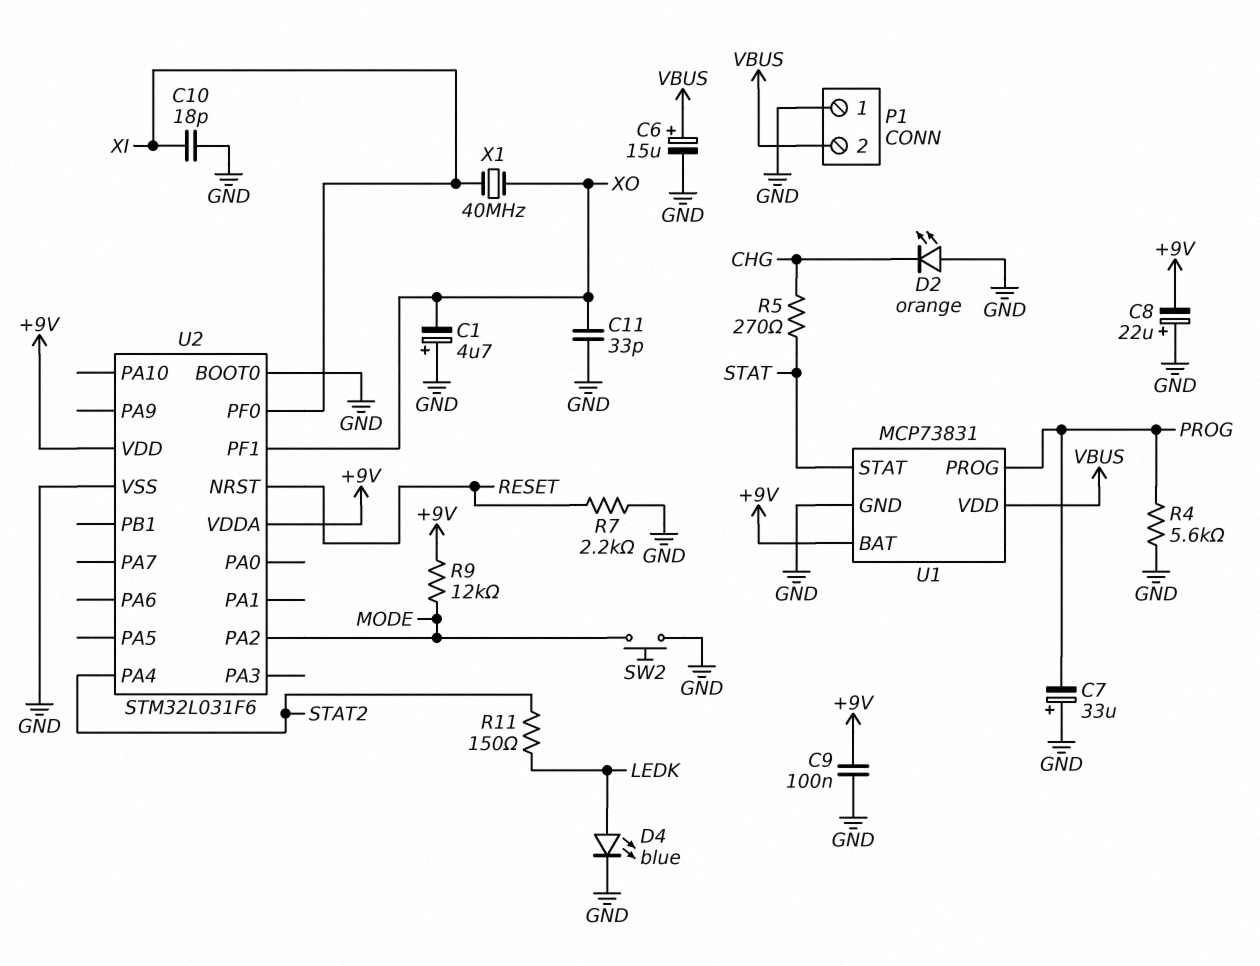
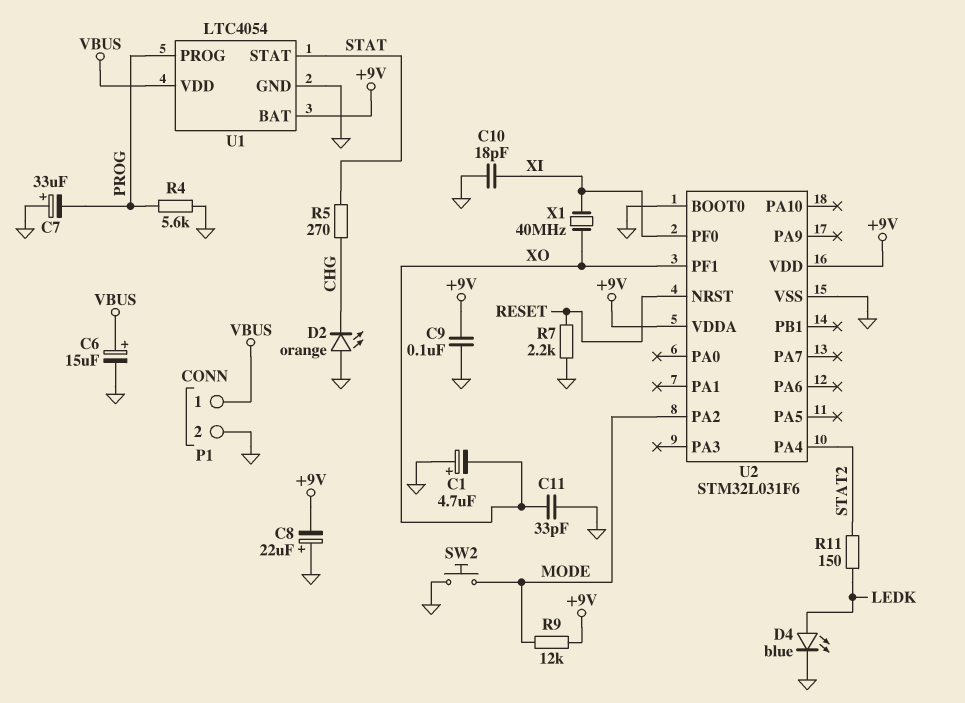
P1 pin 1: GND -> VBUS
P1 pin 2: VBUS -> GND
U1: MCP73831 -> LTC4054

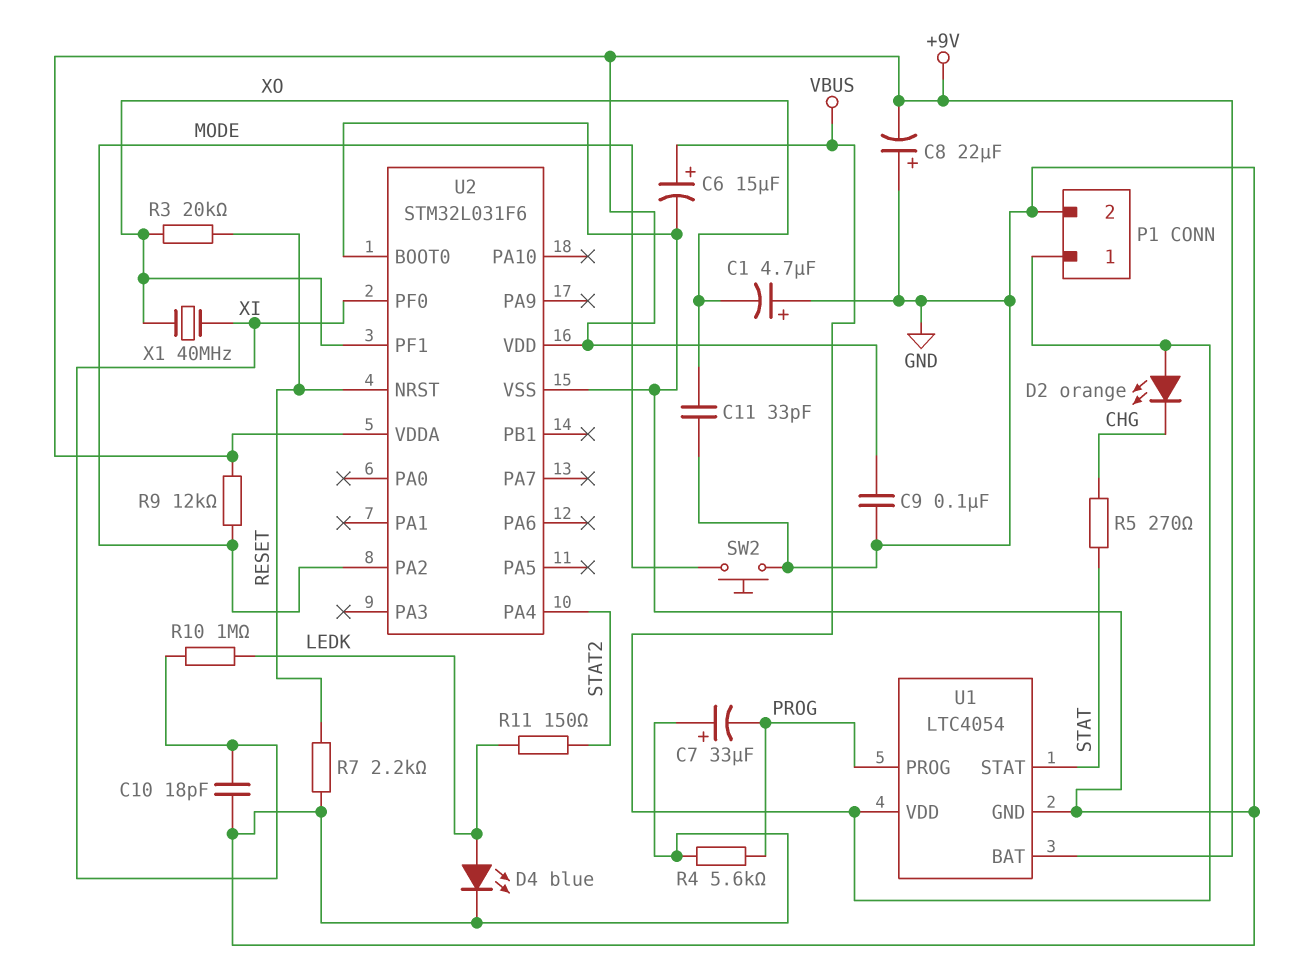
D2: LED orange (A GND, K CHG) -> LED orange (A VBUS, K CHG)
R3: none -> 20k (RESET, XO)
R10: none -> 1M (LEDK, XI)

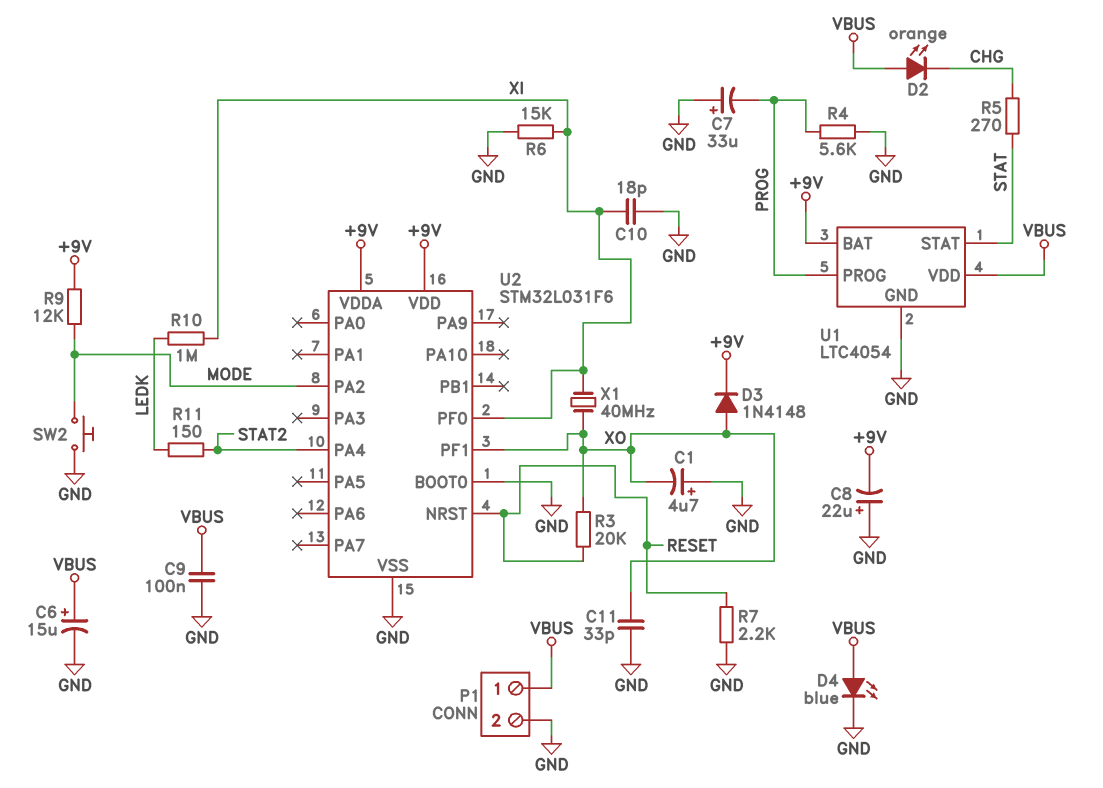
C9: 100nF (+9V, GND) -> 100nF (GND, VBUS)
D3: none -> diode 1N4148 (A XO, K +9V)
D4: LED blue (A LEDK, K GND) -> LED blue (A VBUS, K GND)
R6: none -> 15k (GND, XI)

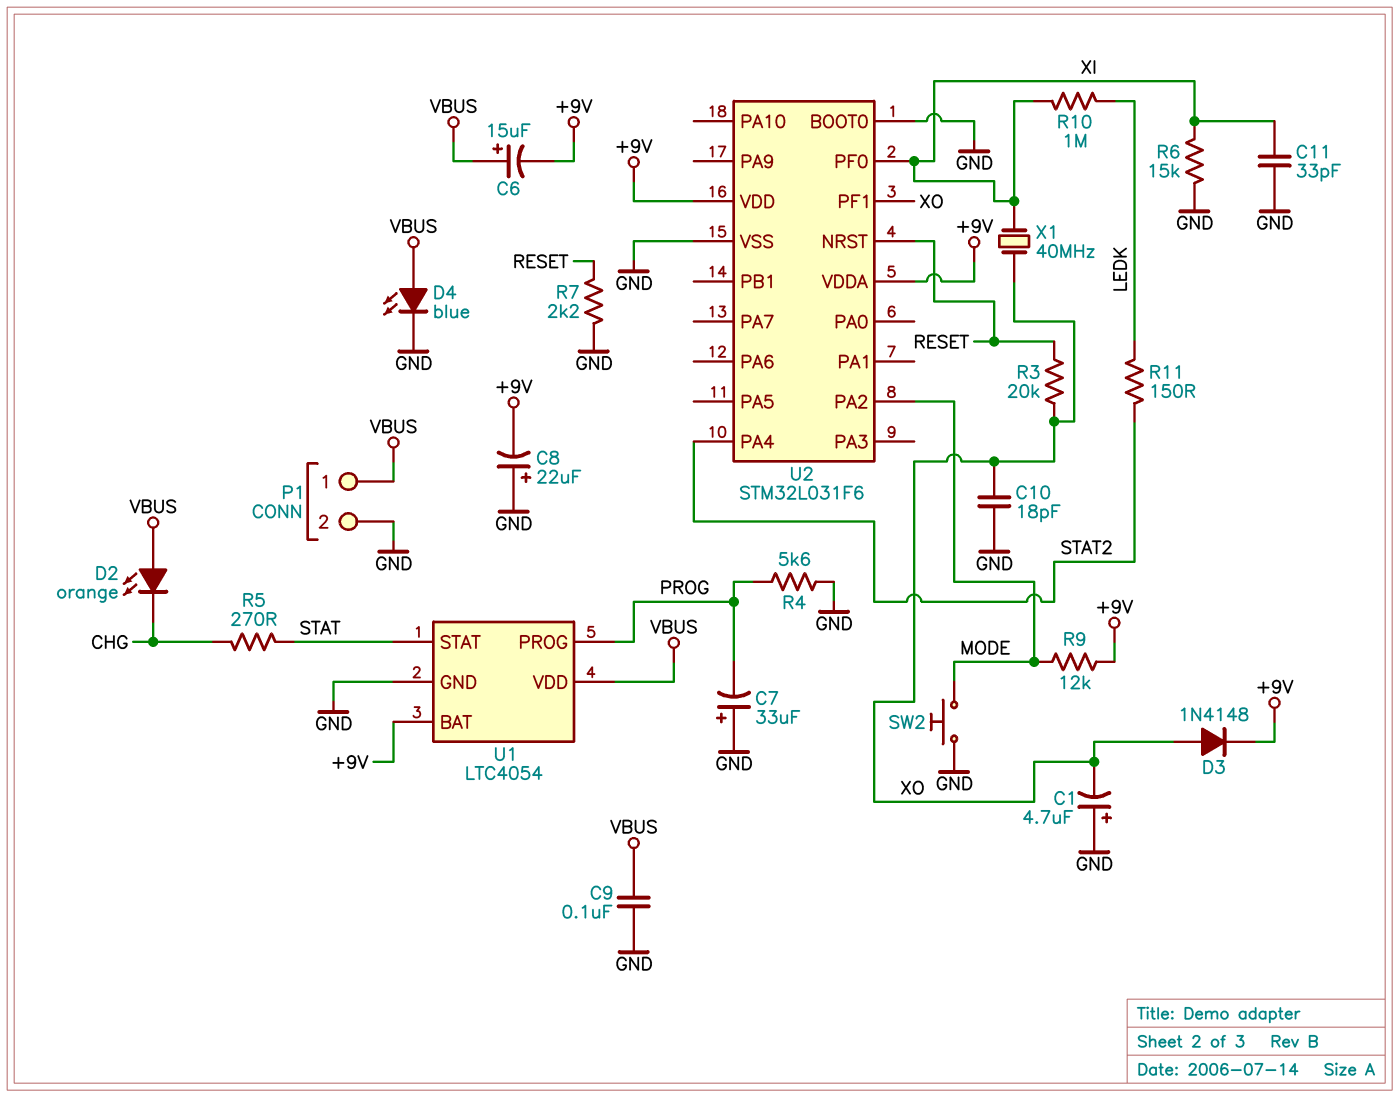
C6: 15uF (plus VBUS, minus GND) -> 15uF (plus VBUS, minus +9V)
C10: 18pF (GND, XI) -> 18pF (GND, XO)
C11: 33pF (GND, XO) -> 33pF (GND, XI)

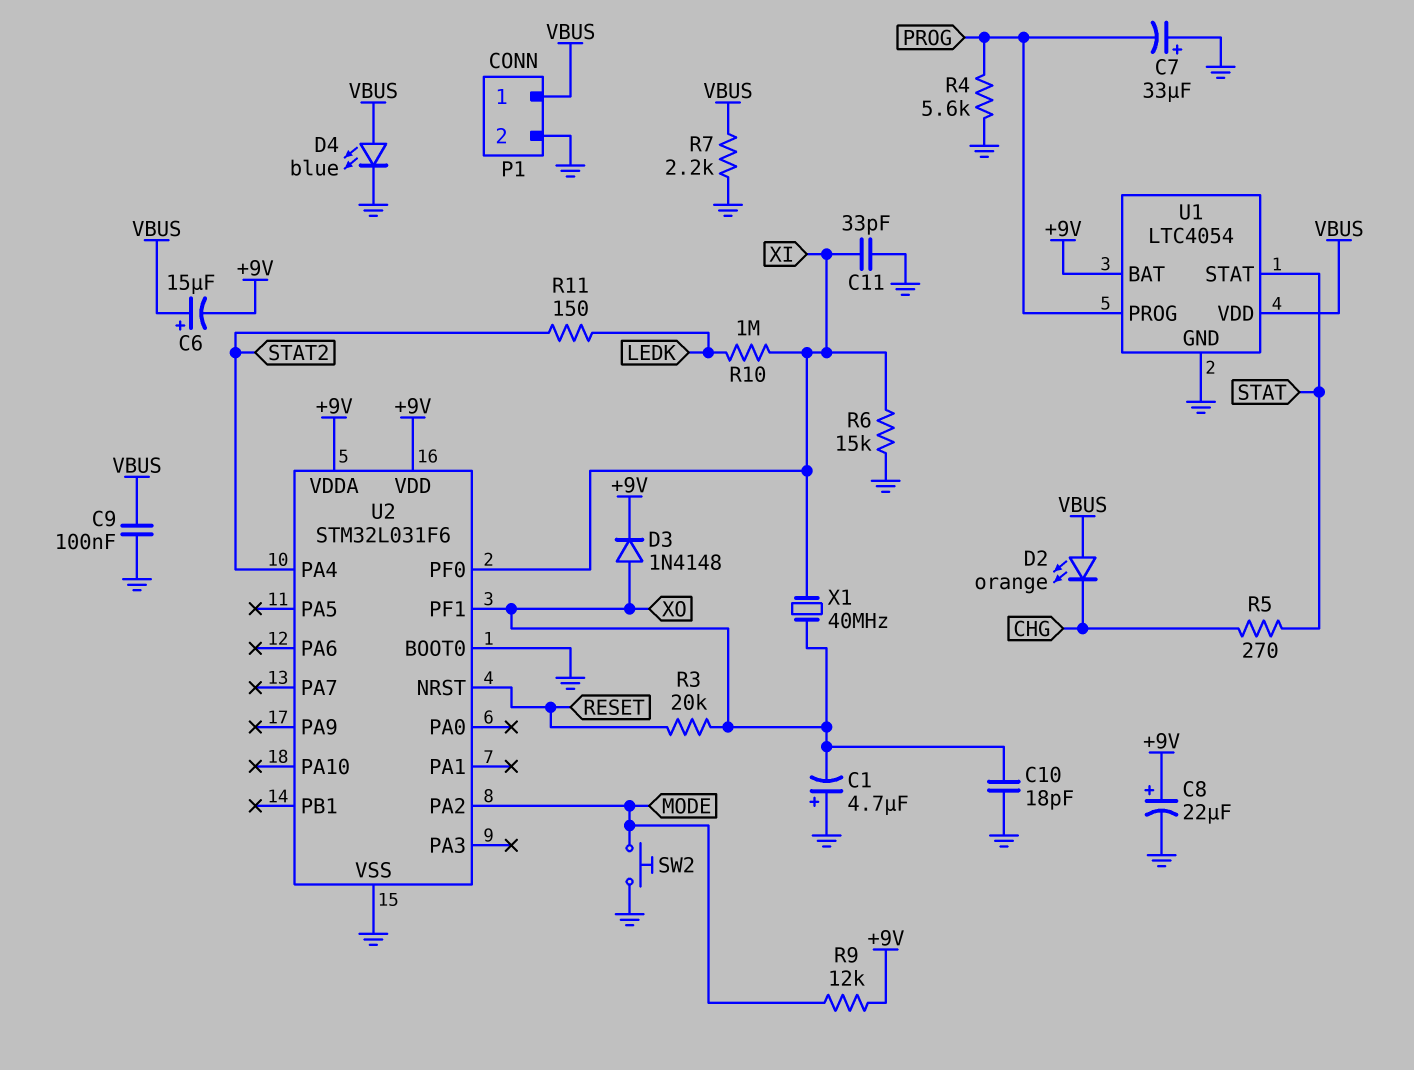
C8: 22uF (plus GND, minus +9V) -> 22uF (plus +9V, minus GND)
R7: 2.2k (GND, RESET) -> 2.2k (GND, VBUS)

